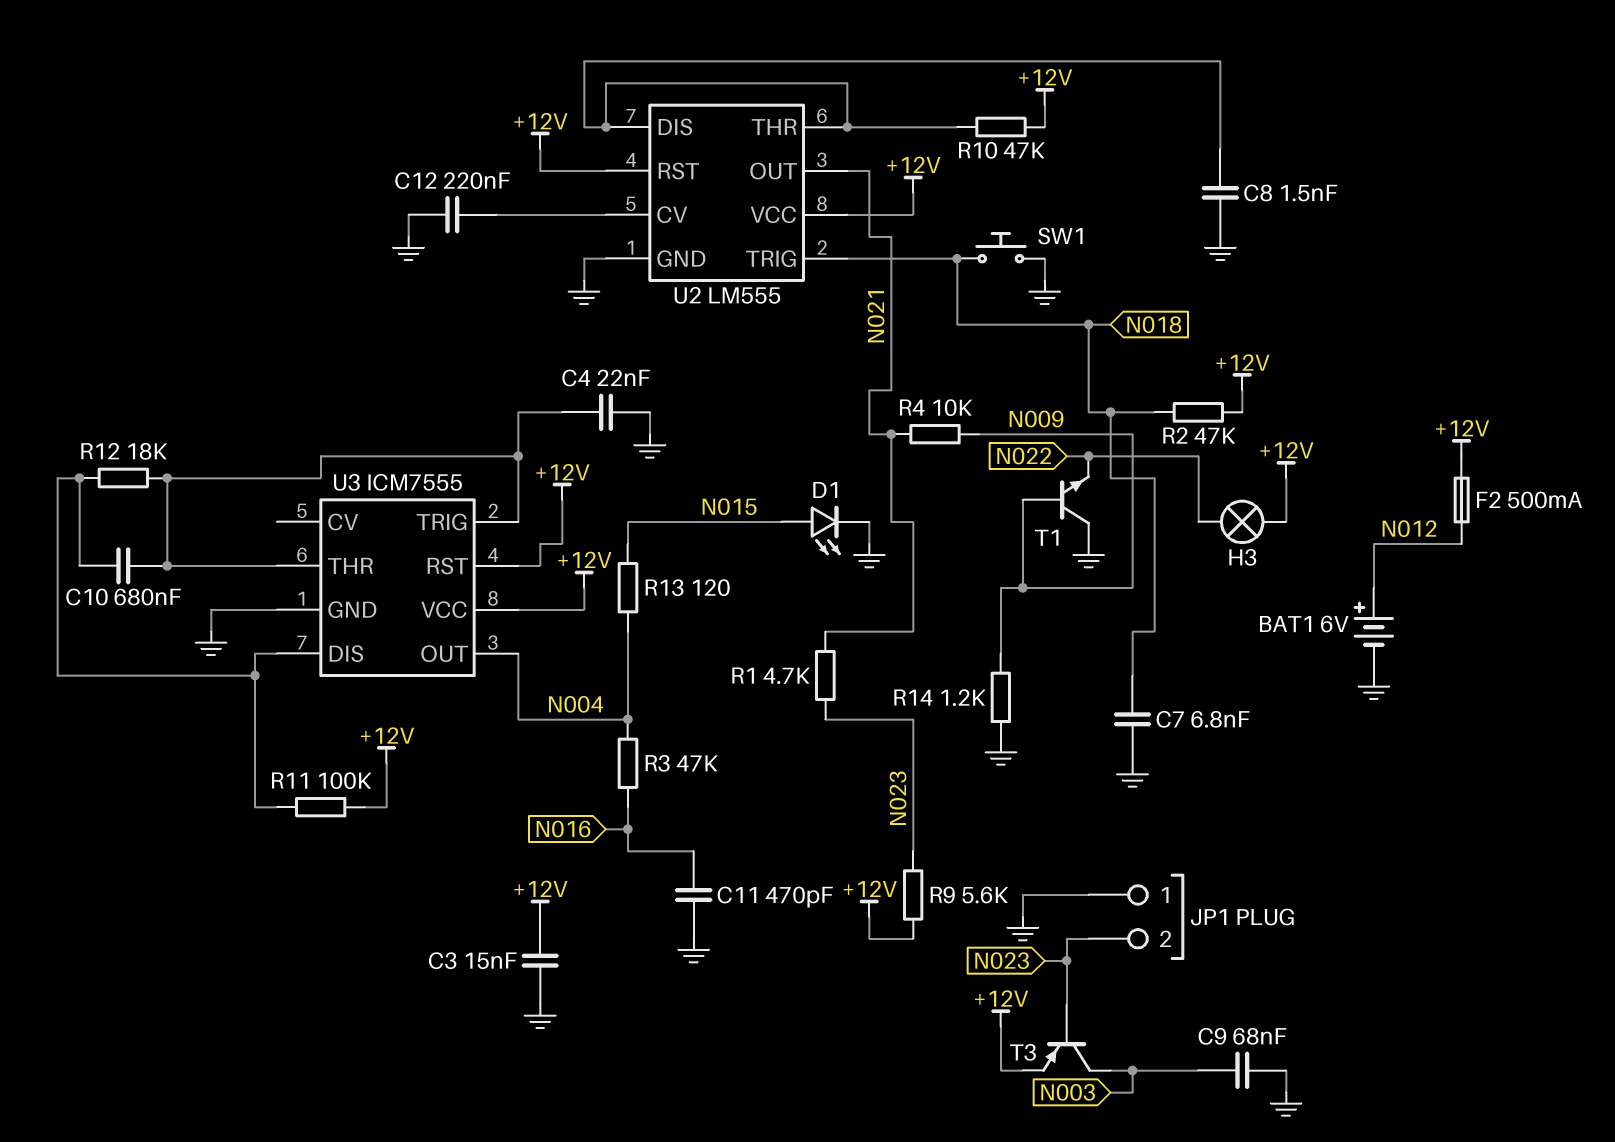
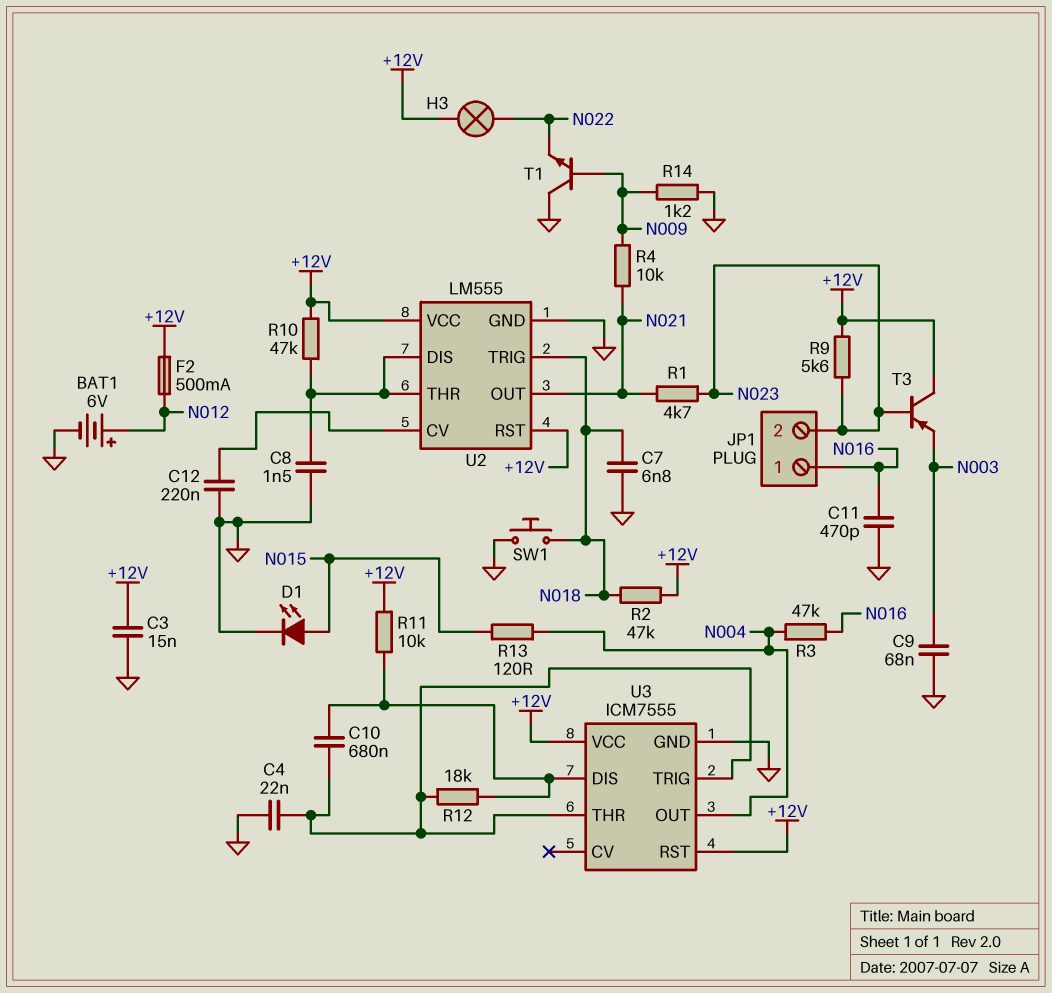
JP1 pin 1: GND -> N016
R11: 100k (+12V, U3/DIS) -> 10k (+12V, U3/DIS)
T3: PNP (B N023, C N003, E +12V) -> PNP (B N023, C +12V, E N003)

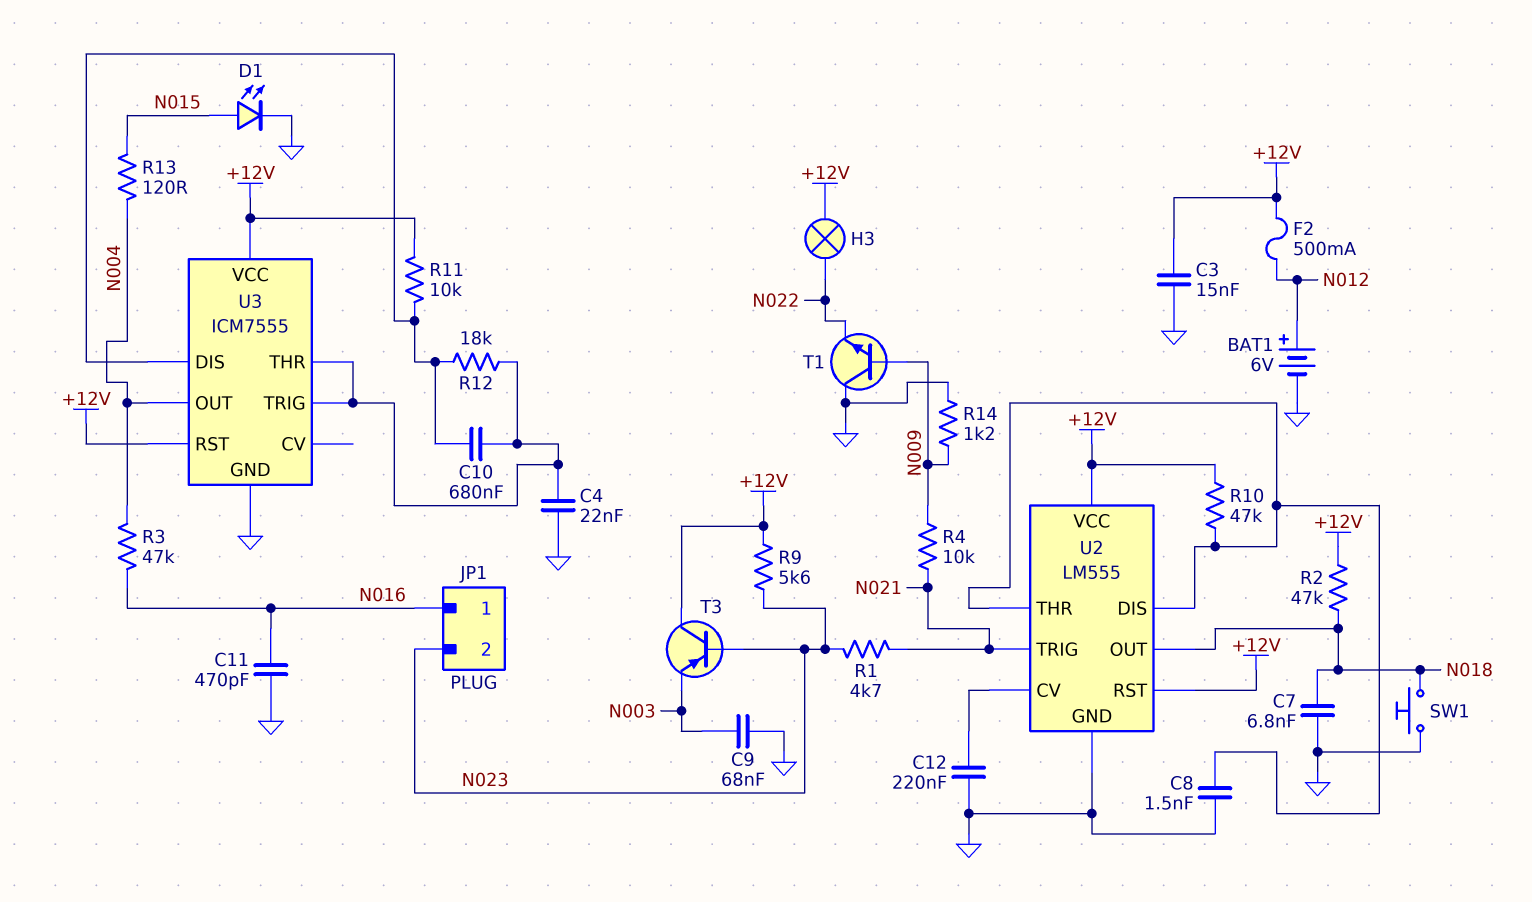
U2 pin OUT: N021 -> N018
U2 pin TRIG: N018 -> N021

